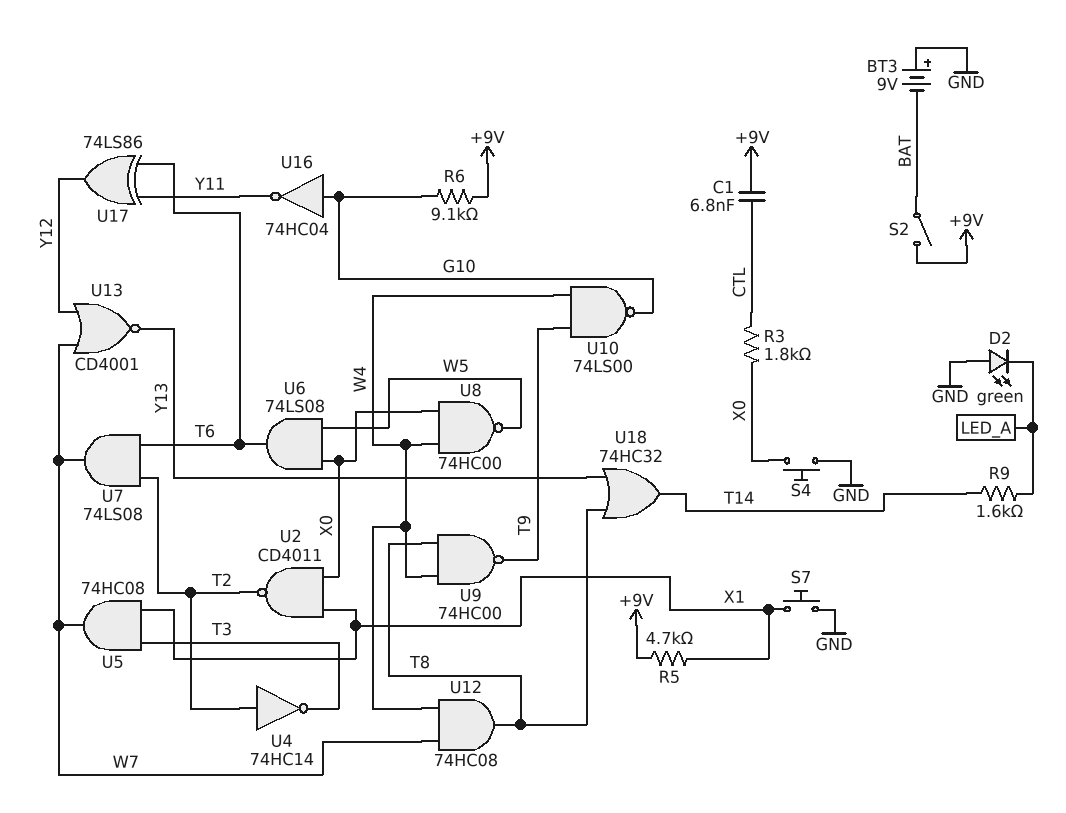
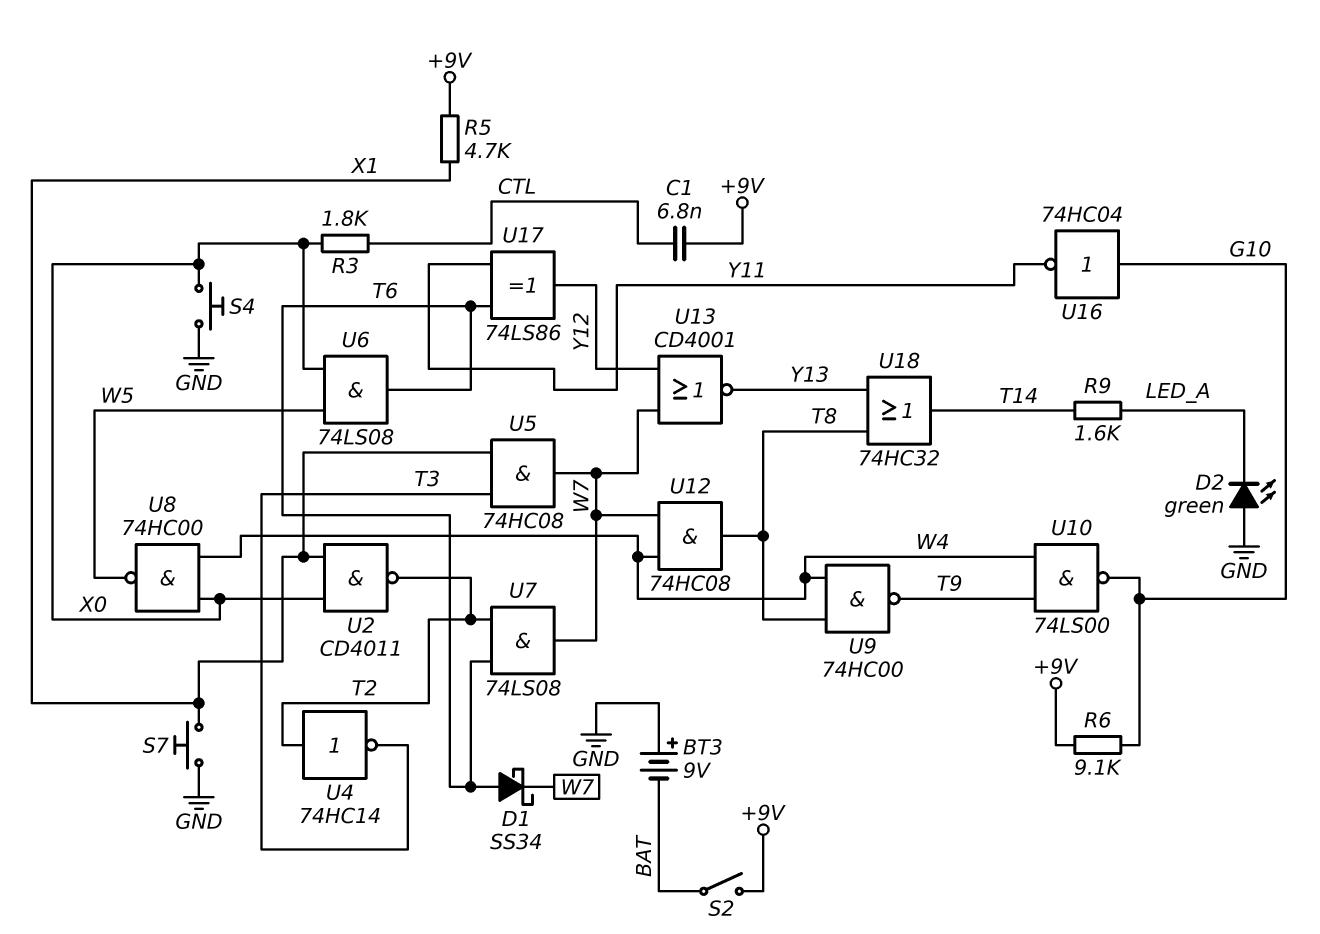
D1: none -> schottky SS34 (A T6, K W7)

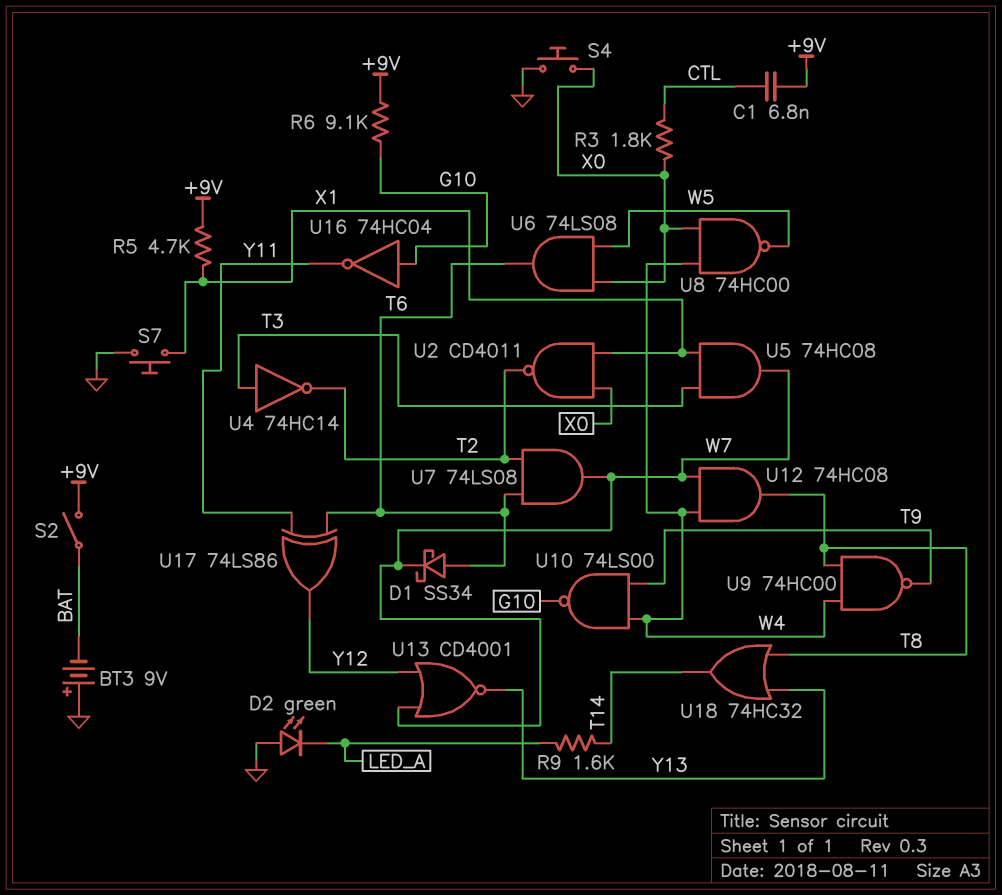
U4: NOT 74HC14 (in T2, out T3) -> NOT 74HC14 (in T3, out T2)

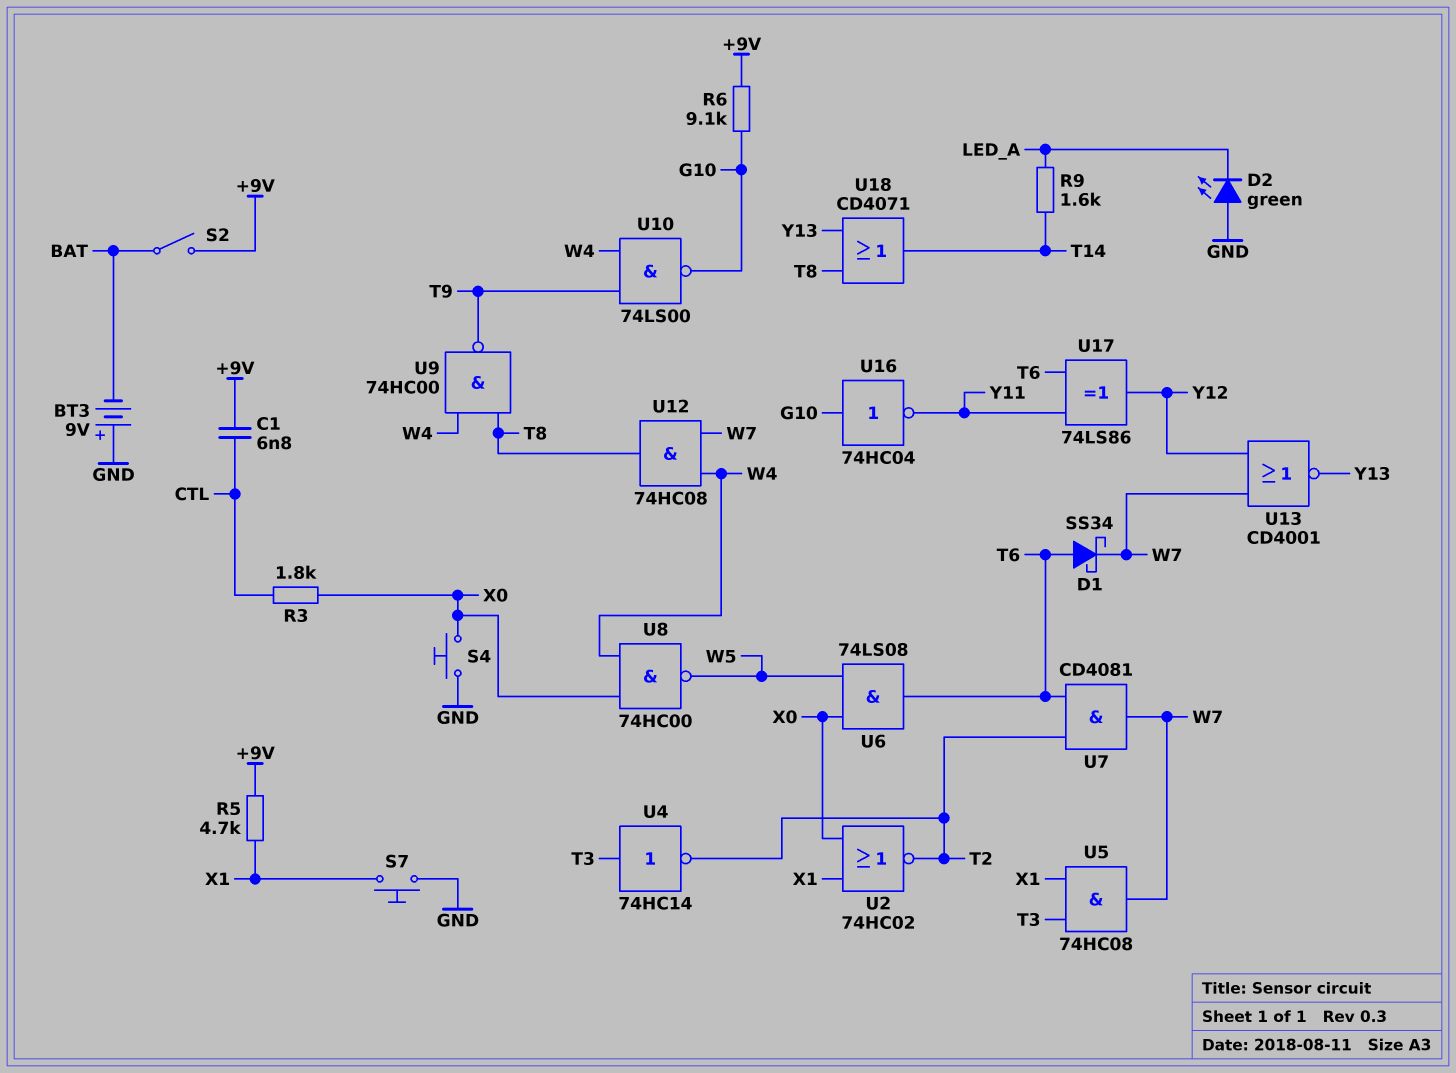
U2: NAND CD4011 (in X0, in X1, out T2) -> NOR 74HC02 (in X0, in X1, out T2)
U7: AND 74LS08 (in T2, in T6, out W7) -> AND CD4081 (in T2, in T6, out W7)
U18: OR 74HC32 (in T8, in Y13, out T14) -> OR CD4071 (in T8, in Y13, out T14)

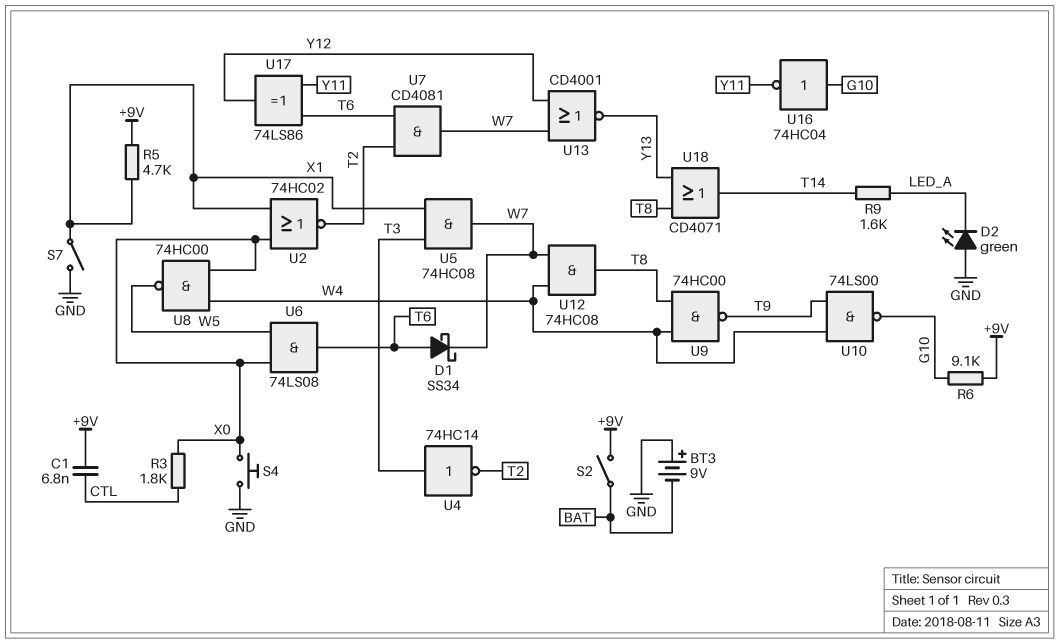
S7: button (GND, X1) -> switch (GND, X1)

